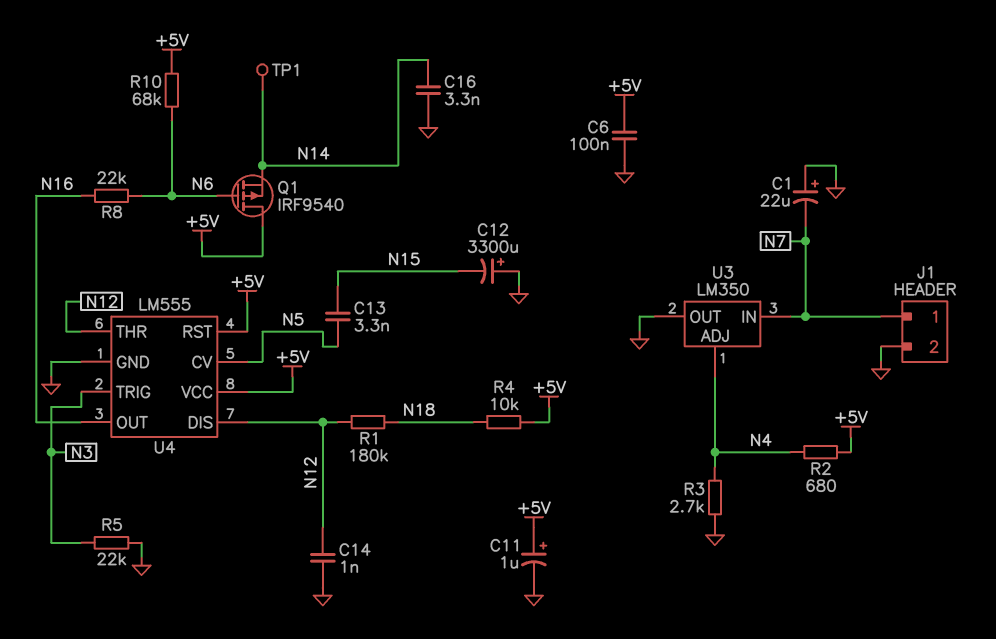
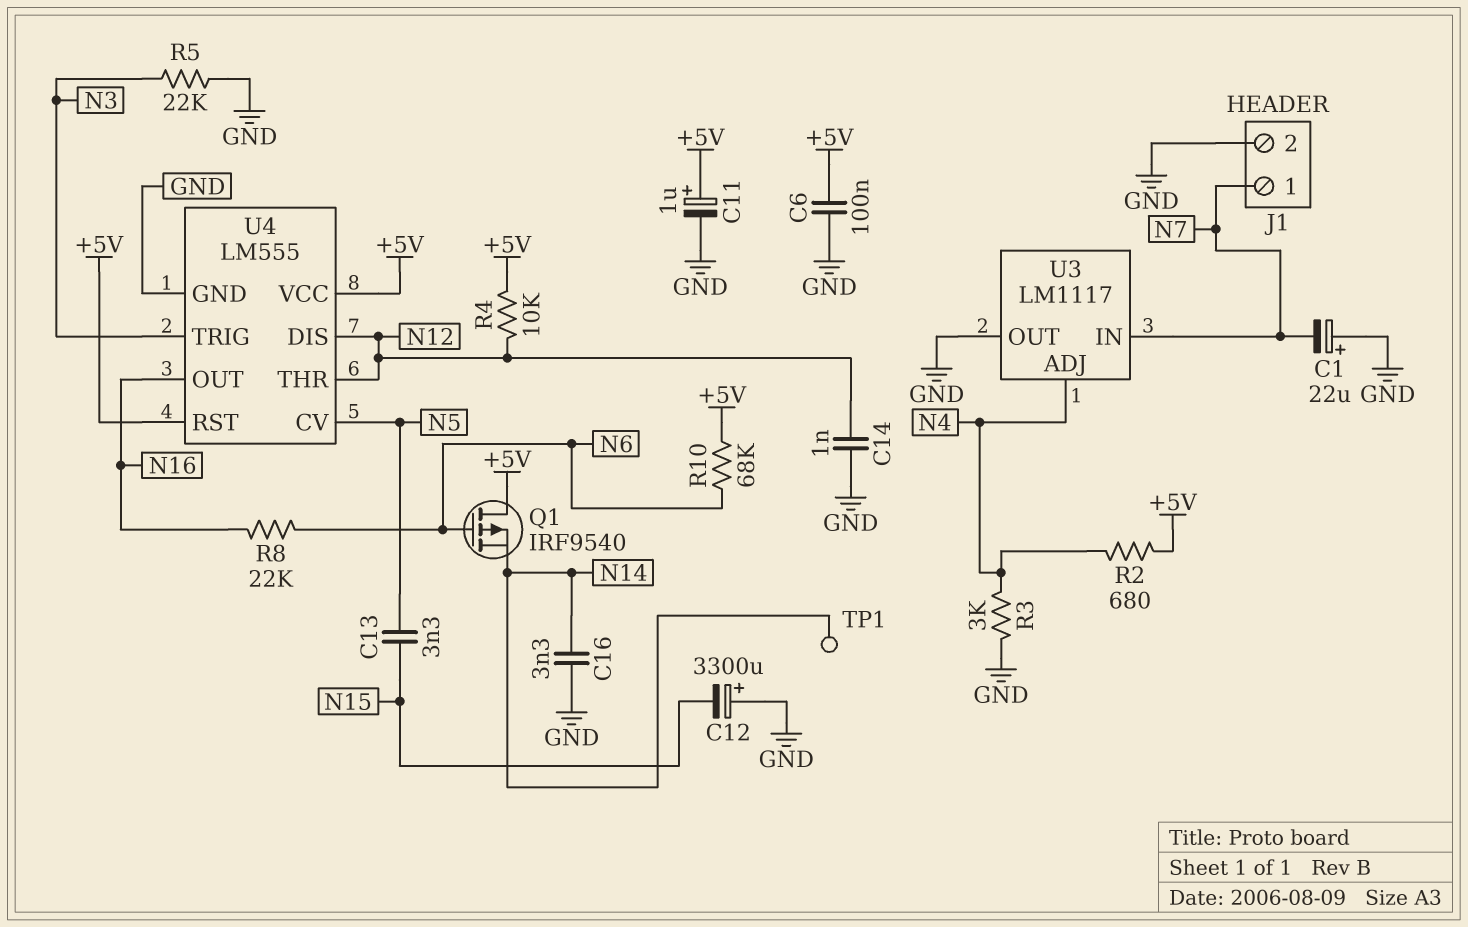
R1: 180k (N12, N18) -> none
R3: 2.7k (GND, N4) -> 3k (GND, N4)
R4: 10k (+5V, N18) -> 10k (+5V, N12)
U3: LM350 -> LM1117

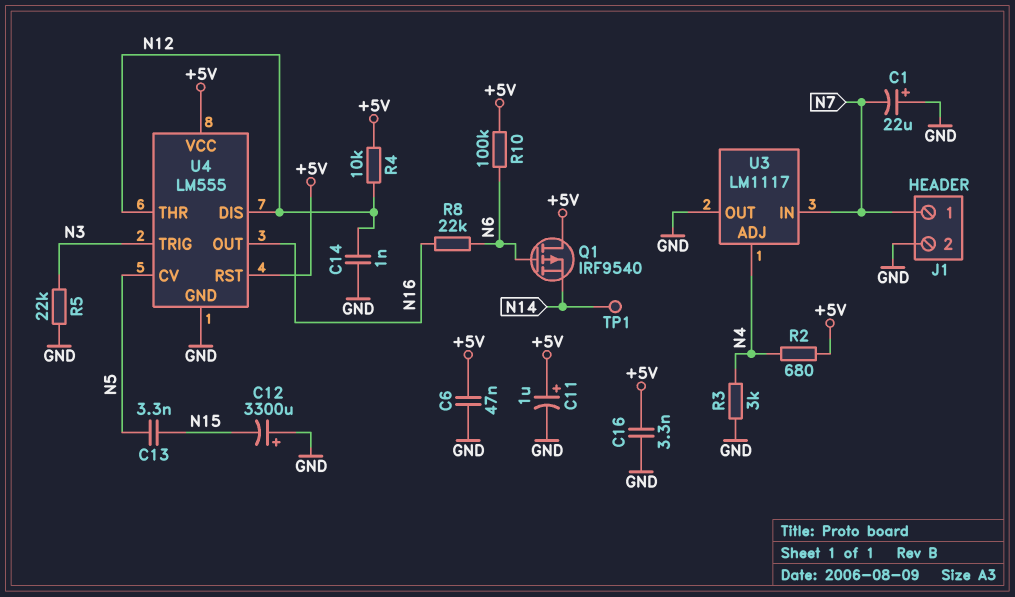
C6: 100nF (+5V, GND) -> 47nF (+5V, GND)
C16: 3.3nF (GND, N14) -> 3.3nF (+5V, GND)
R10: 68k (+5V, N6) -> 100k (+5V, N6)

